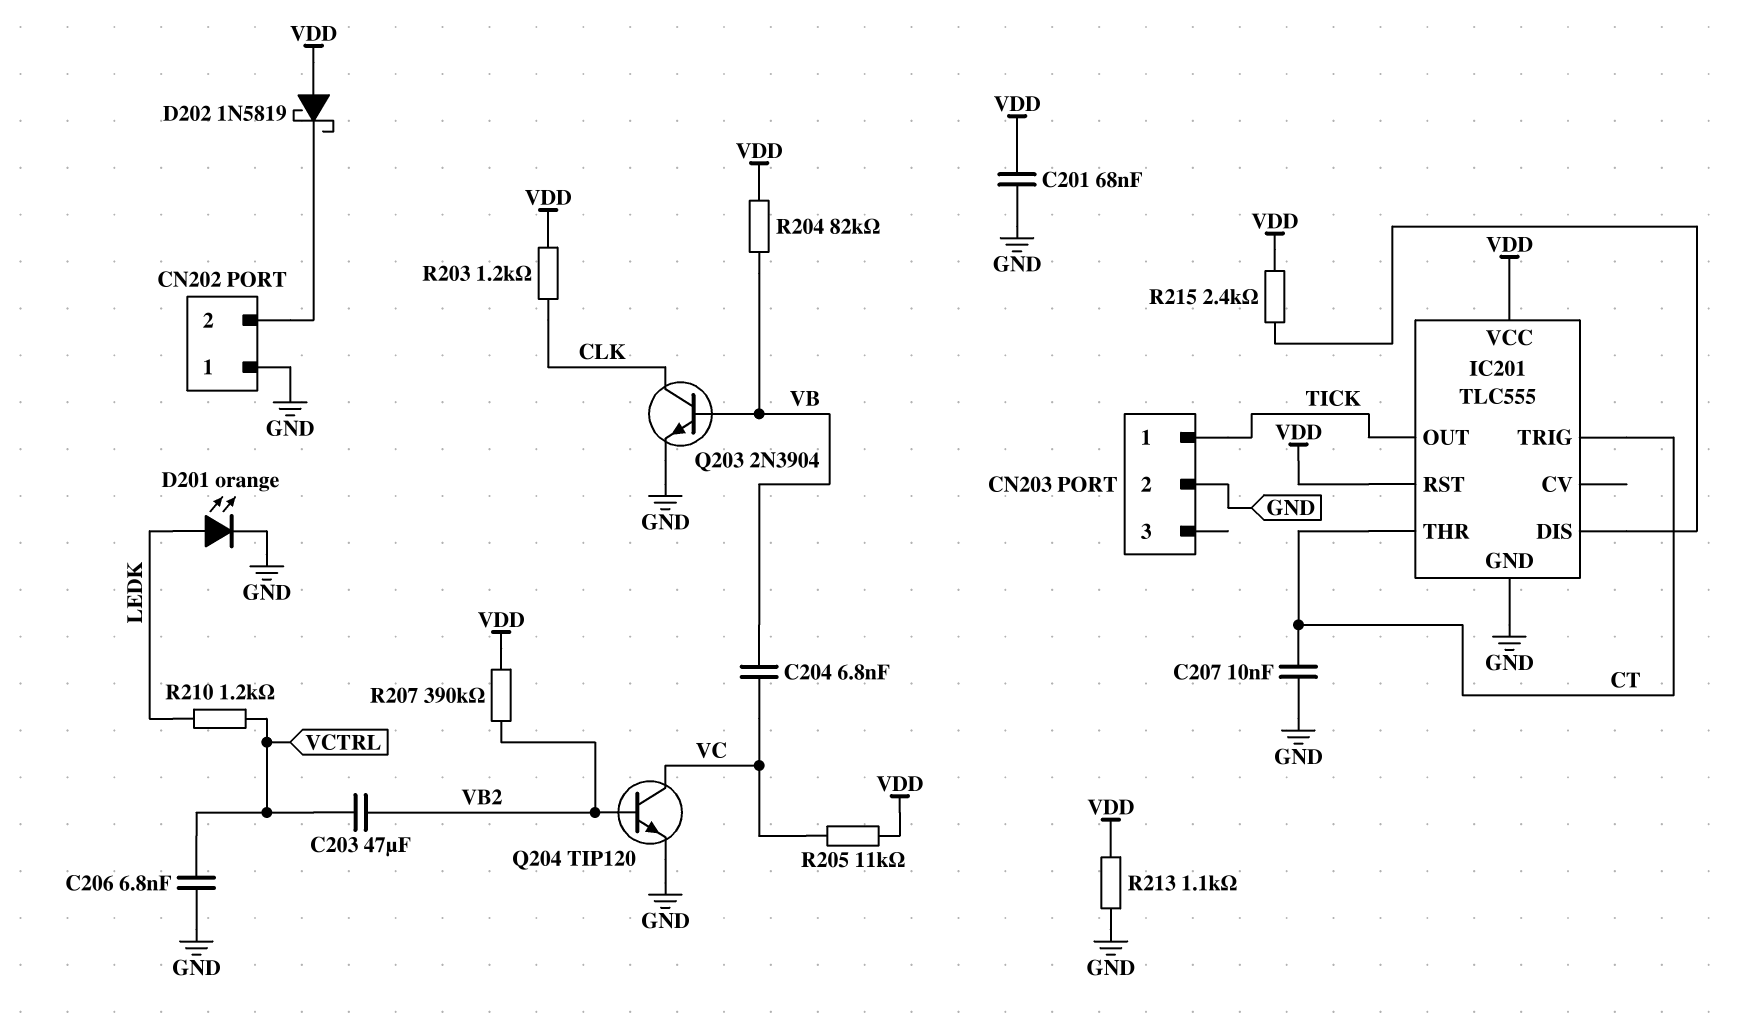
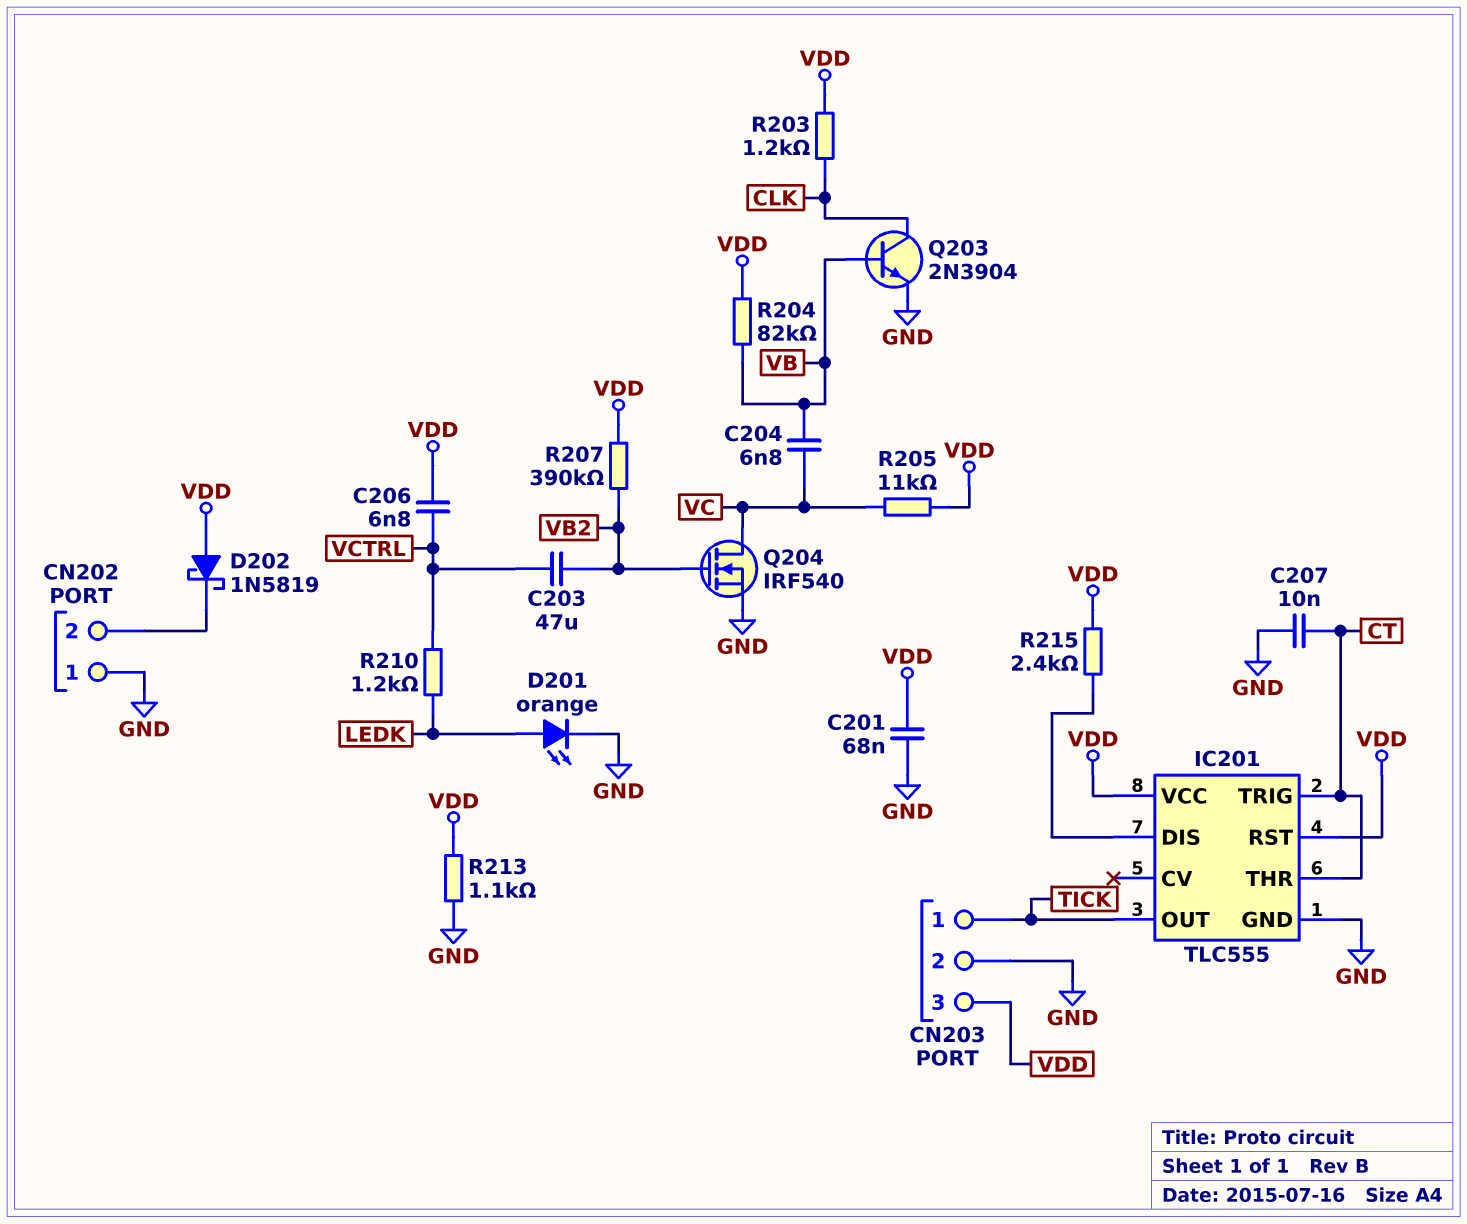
C206: 6.8nF (GND, VCTRL) -> 6.8nF (VCTRL, VDD)
CN203 pin 3: none -> VDD
Q204: NPN TIP120 (B VB2, C VC, E GND) -> NMOS IRF540 (G VB2, D VC, S GND)

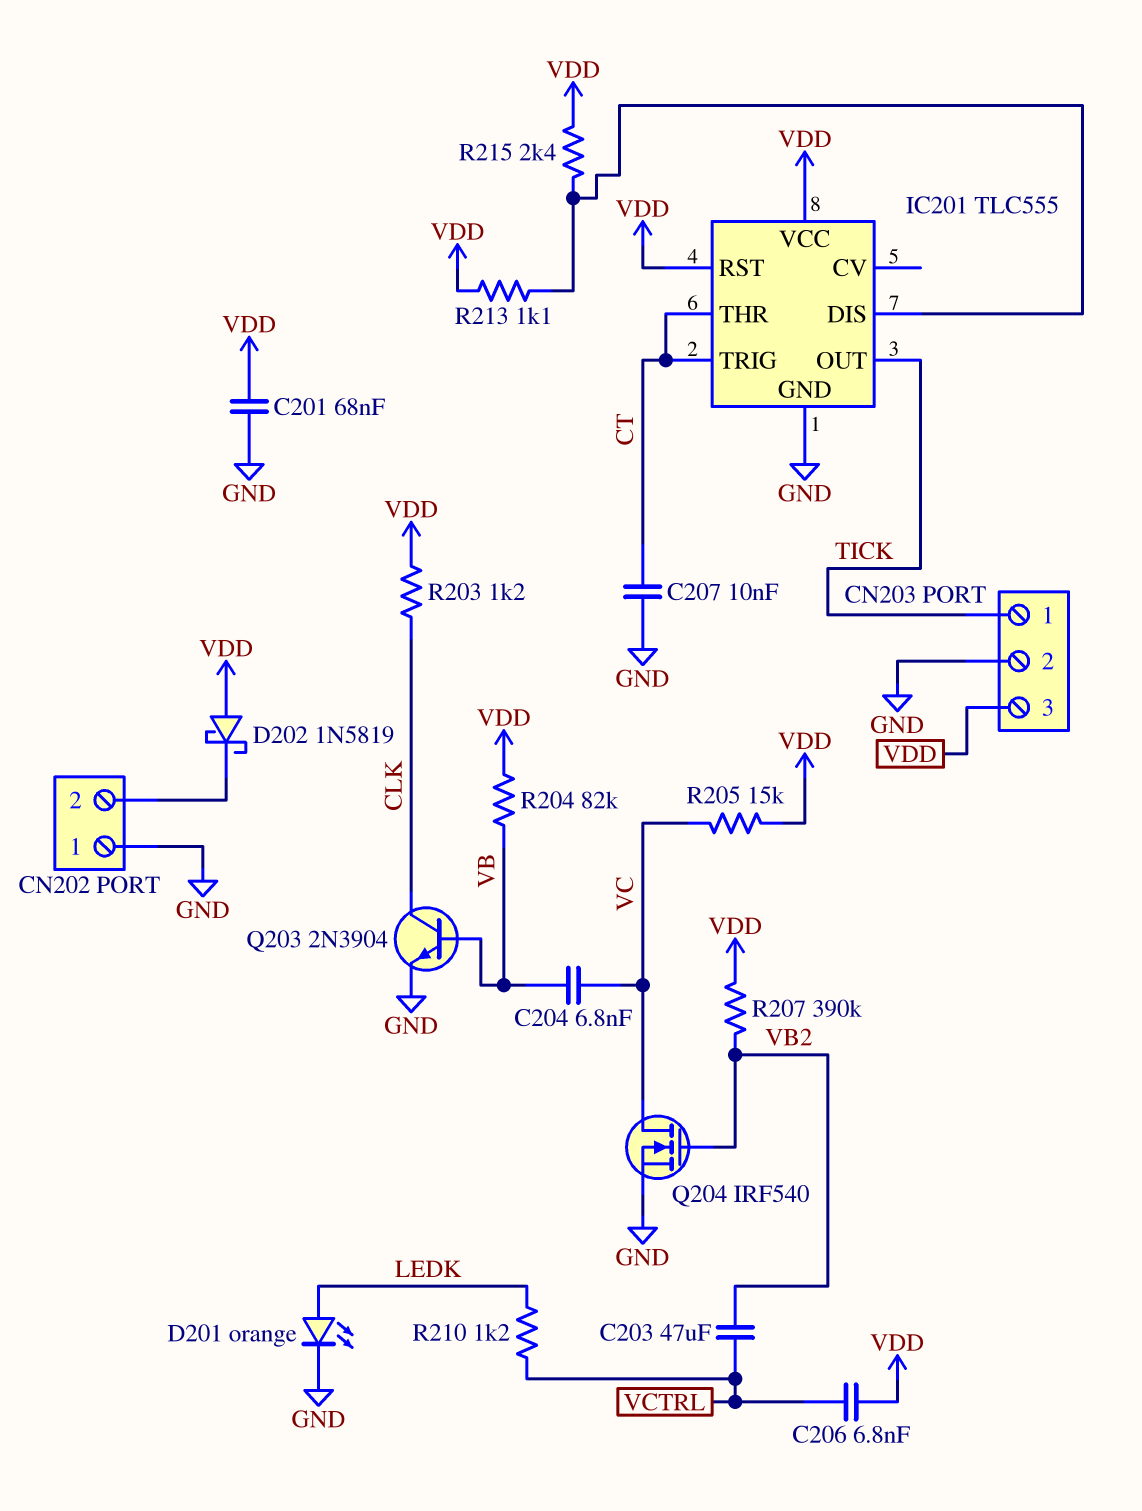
R205: 11k (VC, VDD) -> 15k (VC, VDD)
R213: 1.1k (GND, VDD) -> 1.1k (IC201/DIS, VDD)

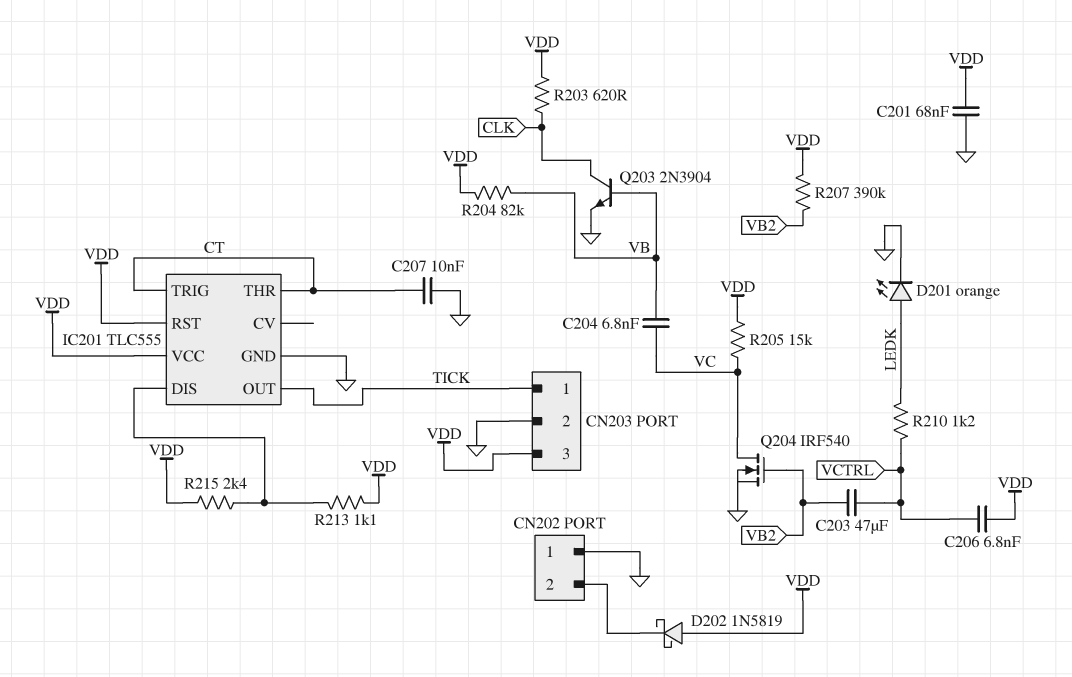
R203: 1.2k (CLK, VDD) -> 620 (CLK, VDD)

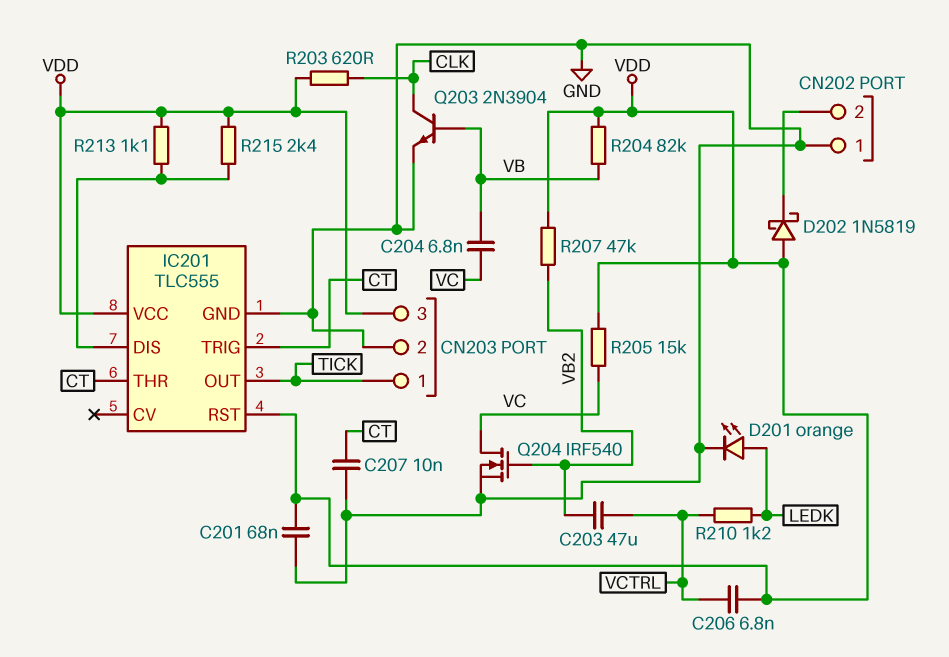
R207: 390k (VB2, VDD) -> 47k (VB2, VDD)

